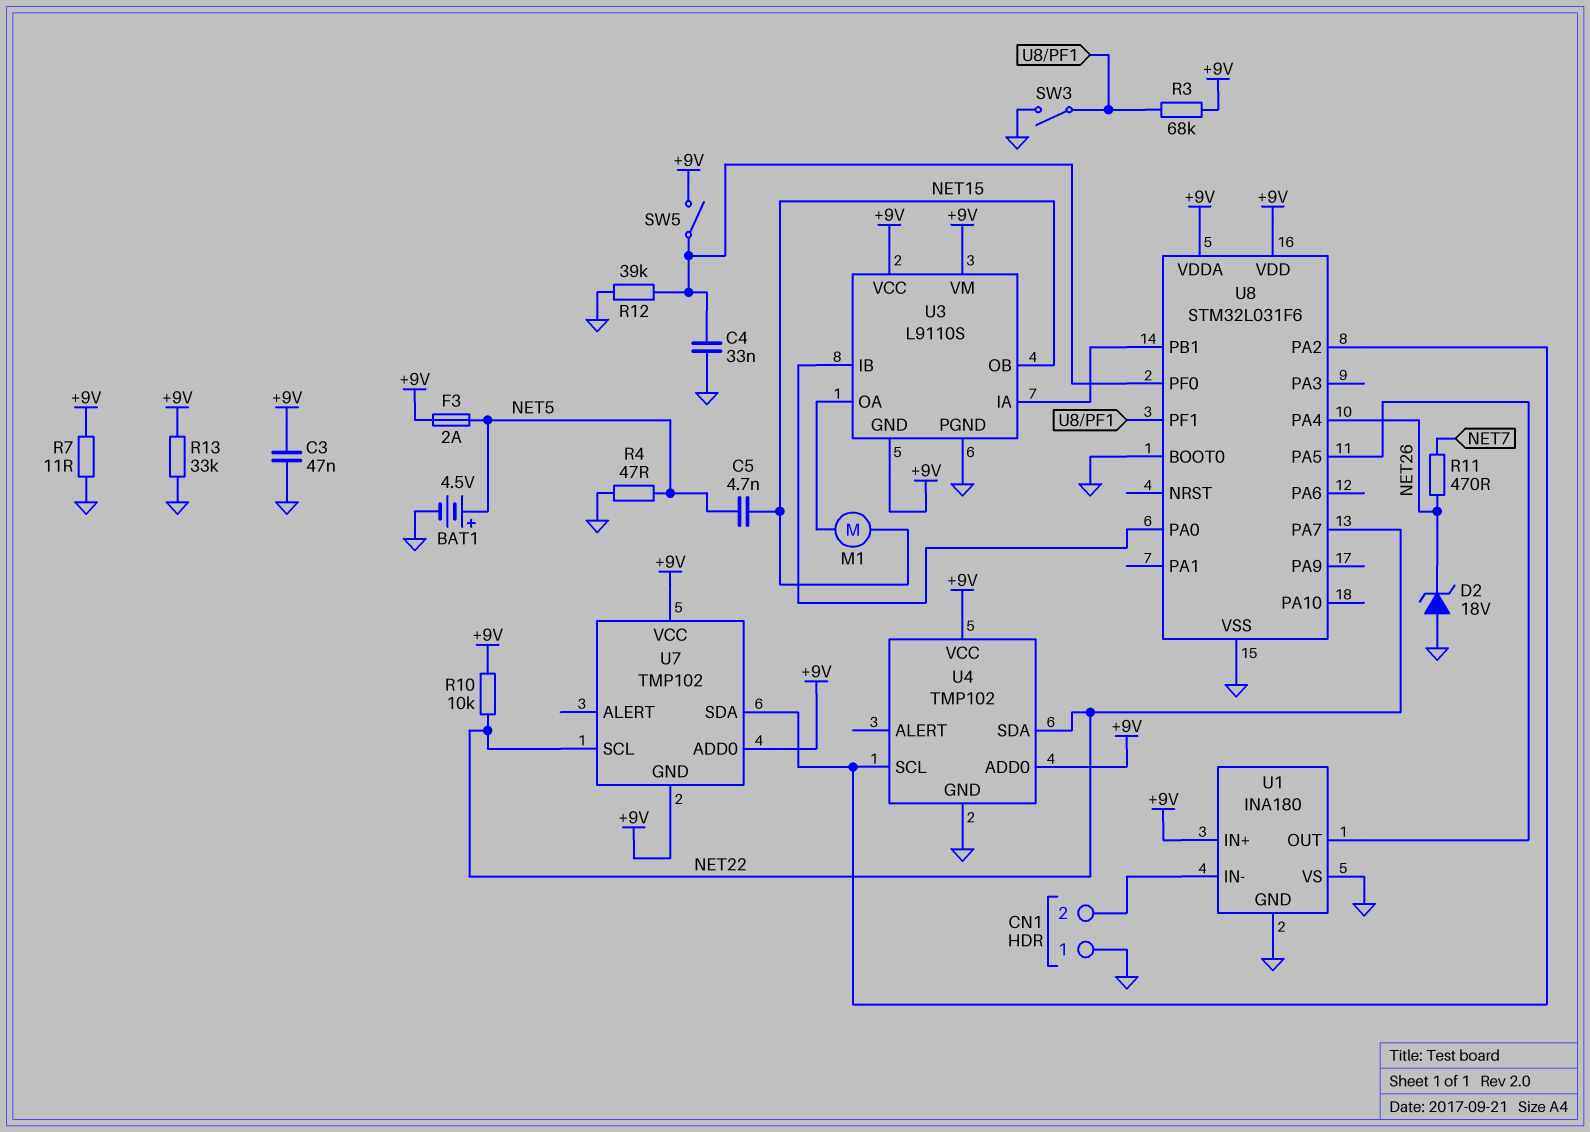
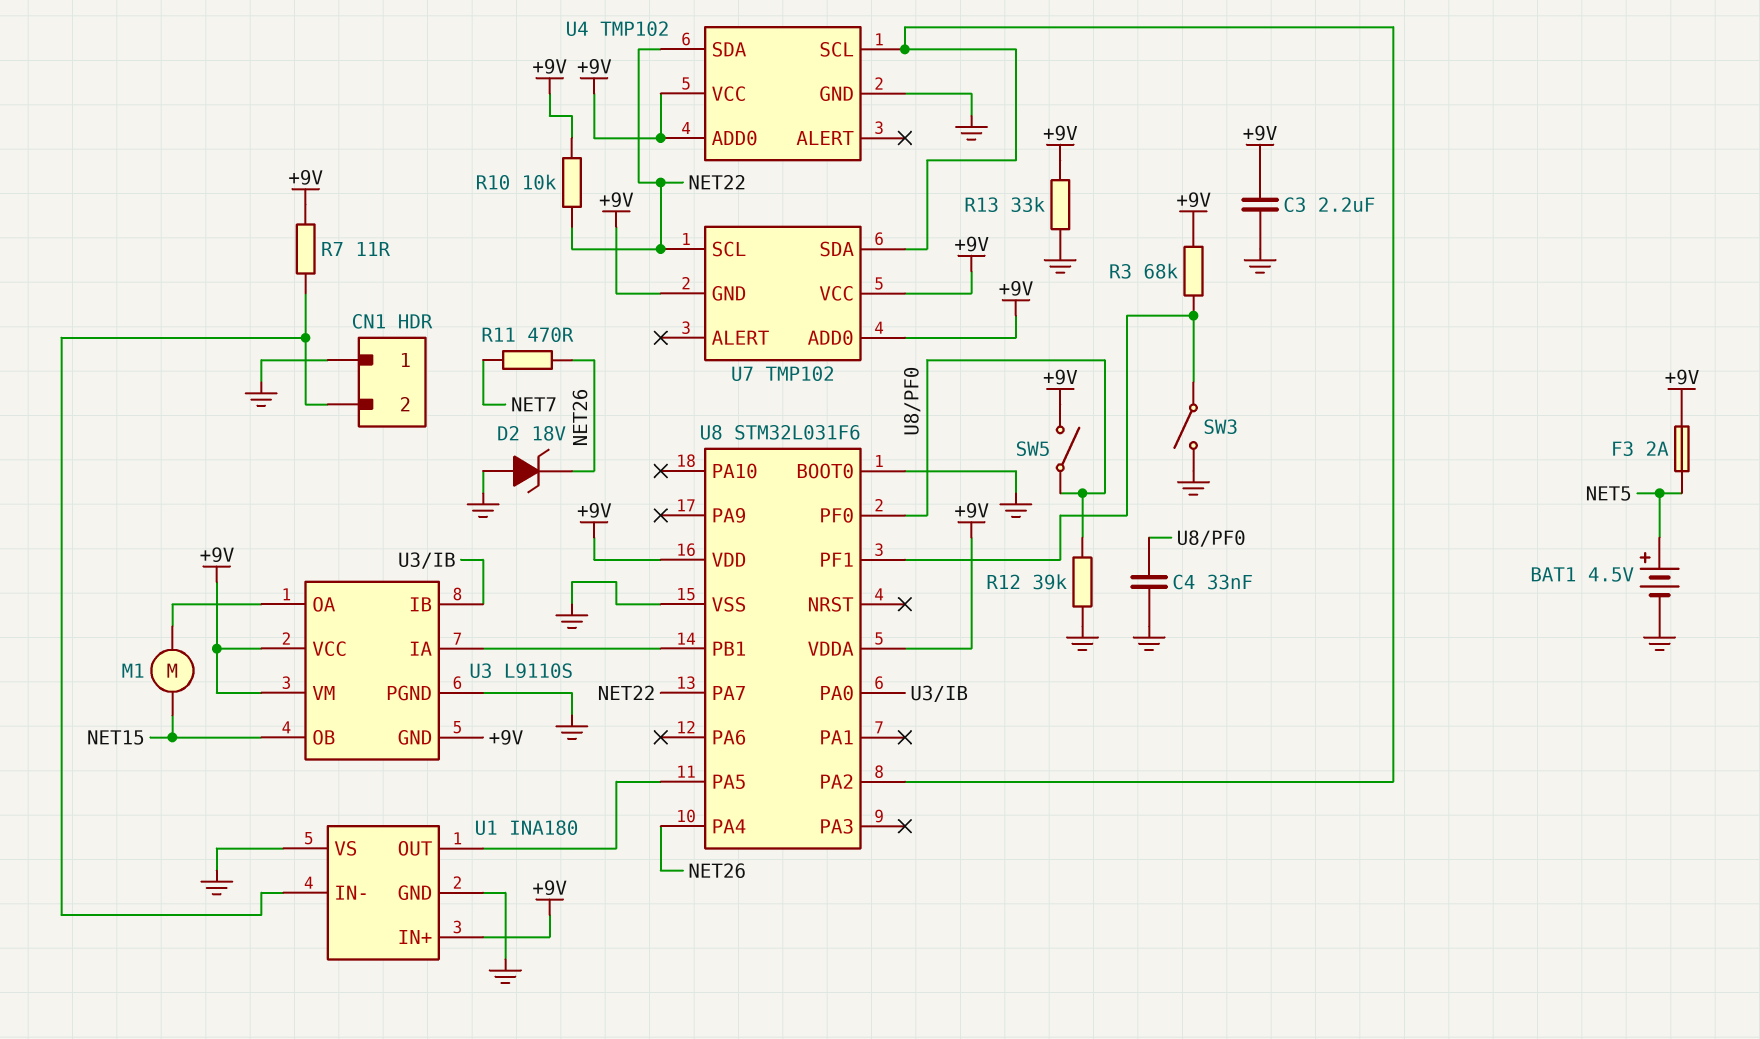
C3: 47nF (+9V, GND) -> 2.2uF (+9V, GND)
C5: 4.7nF (NET5, NET15) -> none
R4: 47 (GND, NET5) -> none
R7: 11 (+9V, GND) -> 11 (+9V, CN1/2)

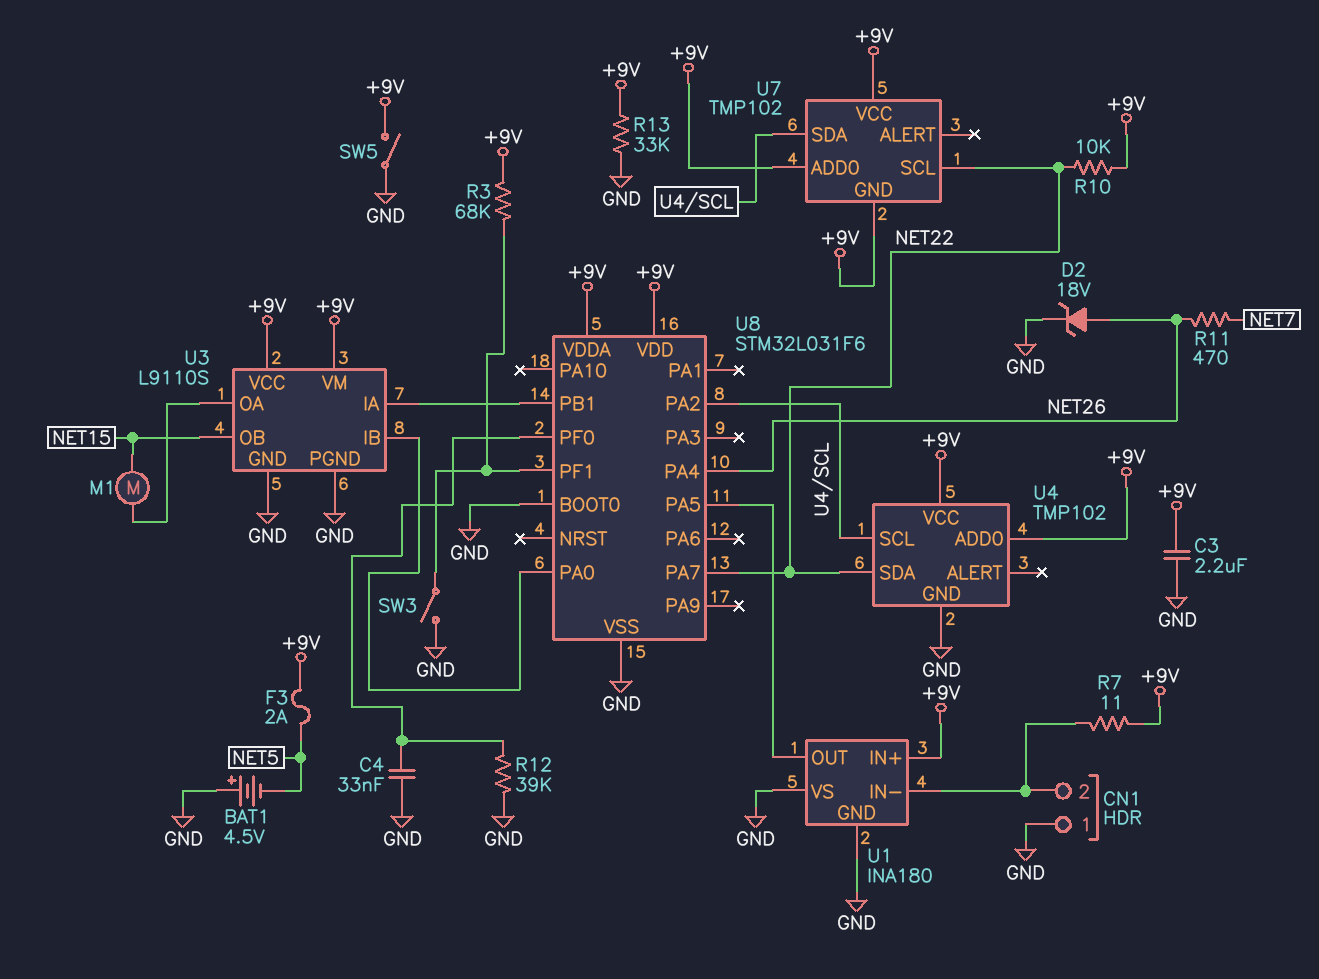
BAT1: 4.5V (plus NET5, minus GND) -> 4.5V (plus GND, minus NET5)
D2: zener 18V (A GND, K NET26) -> zener 18V (A NET26, K GND)
SW5: switch (+9V, U8/PF0) -> switch (+9V, GND)
U3 pin GND: +9V -> GND

